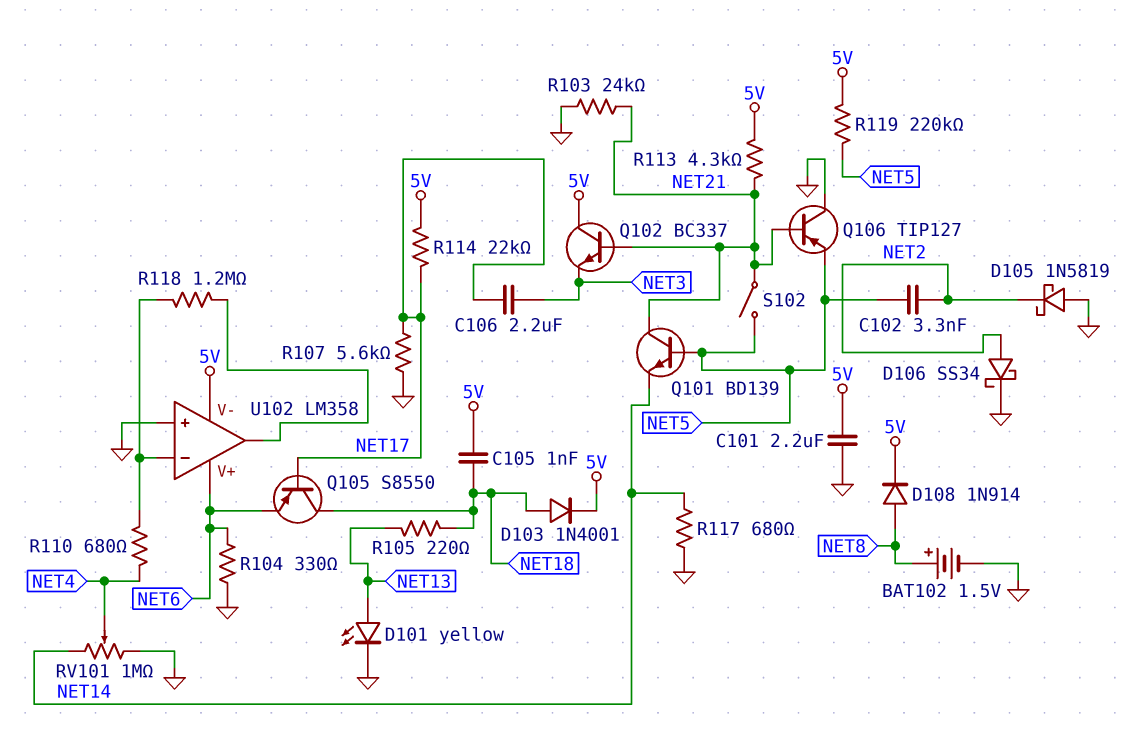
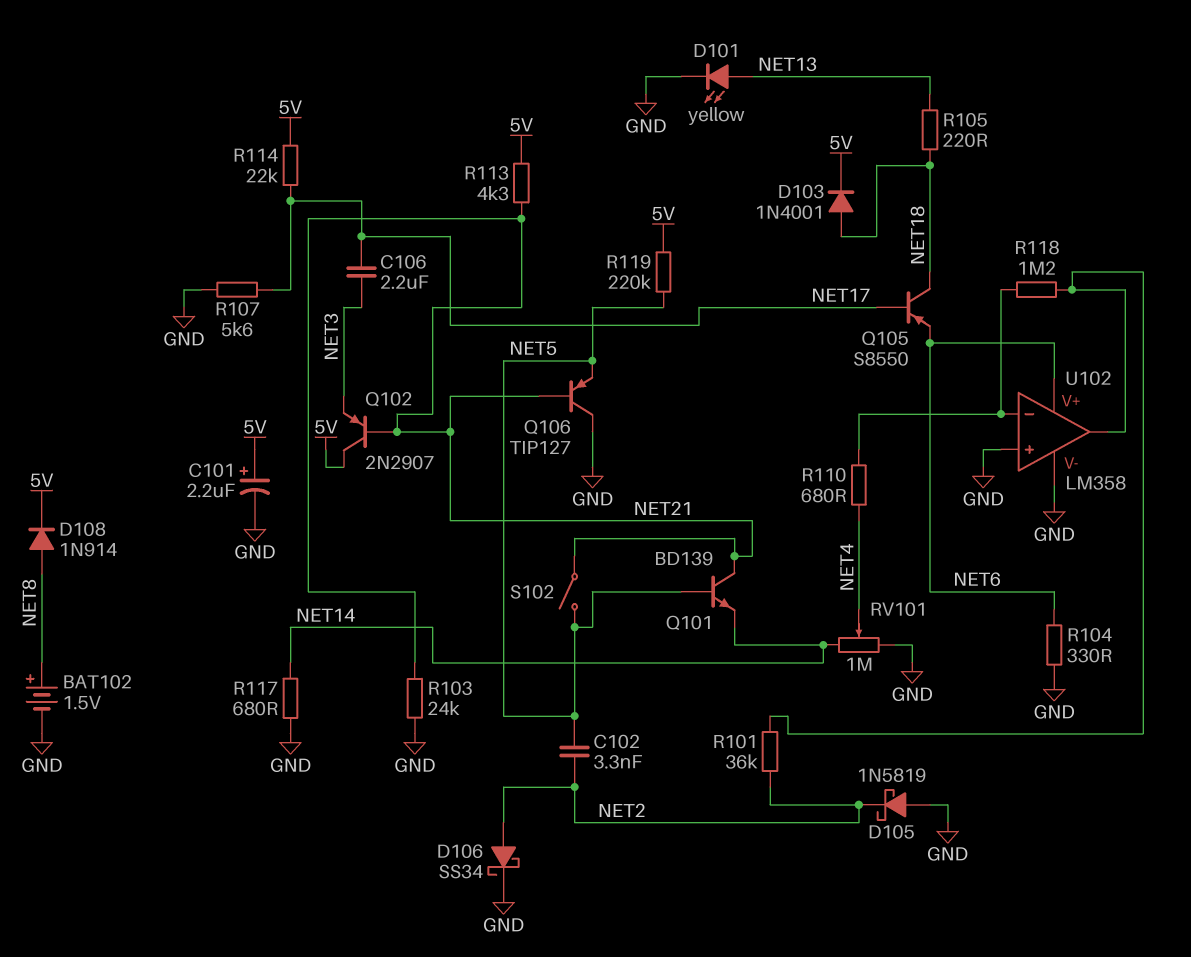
C101: 2.2uF (5V, GND) -> 2.2uF (plus 5V, minus GND)
C105: 1nF (5V, NET18) -> none
Q102: NPN BC337 (B NET21, C 5V, E NET3) -> PNP 2N2907 (B NET21, C 5V, E NET3)
R101: none -> 36k (NET2, U102/out)
U102 pin V-: 5V -> GND

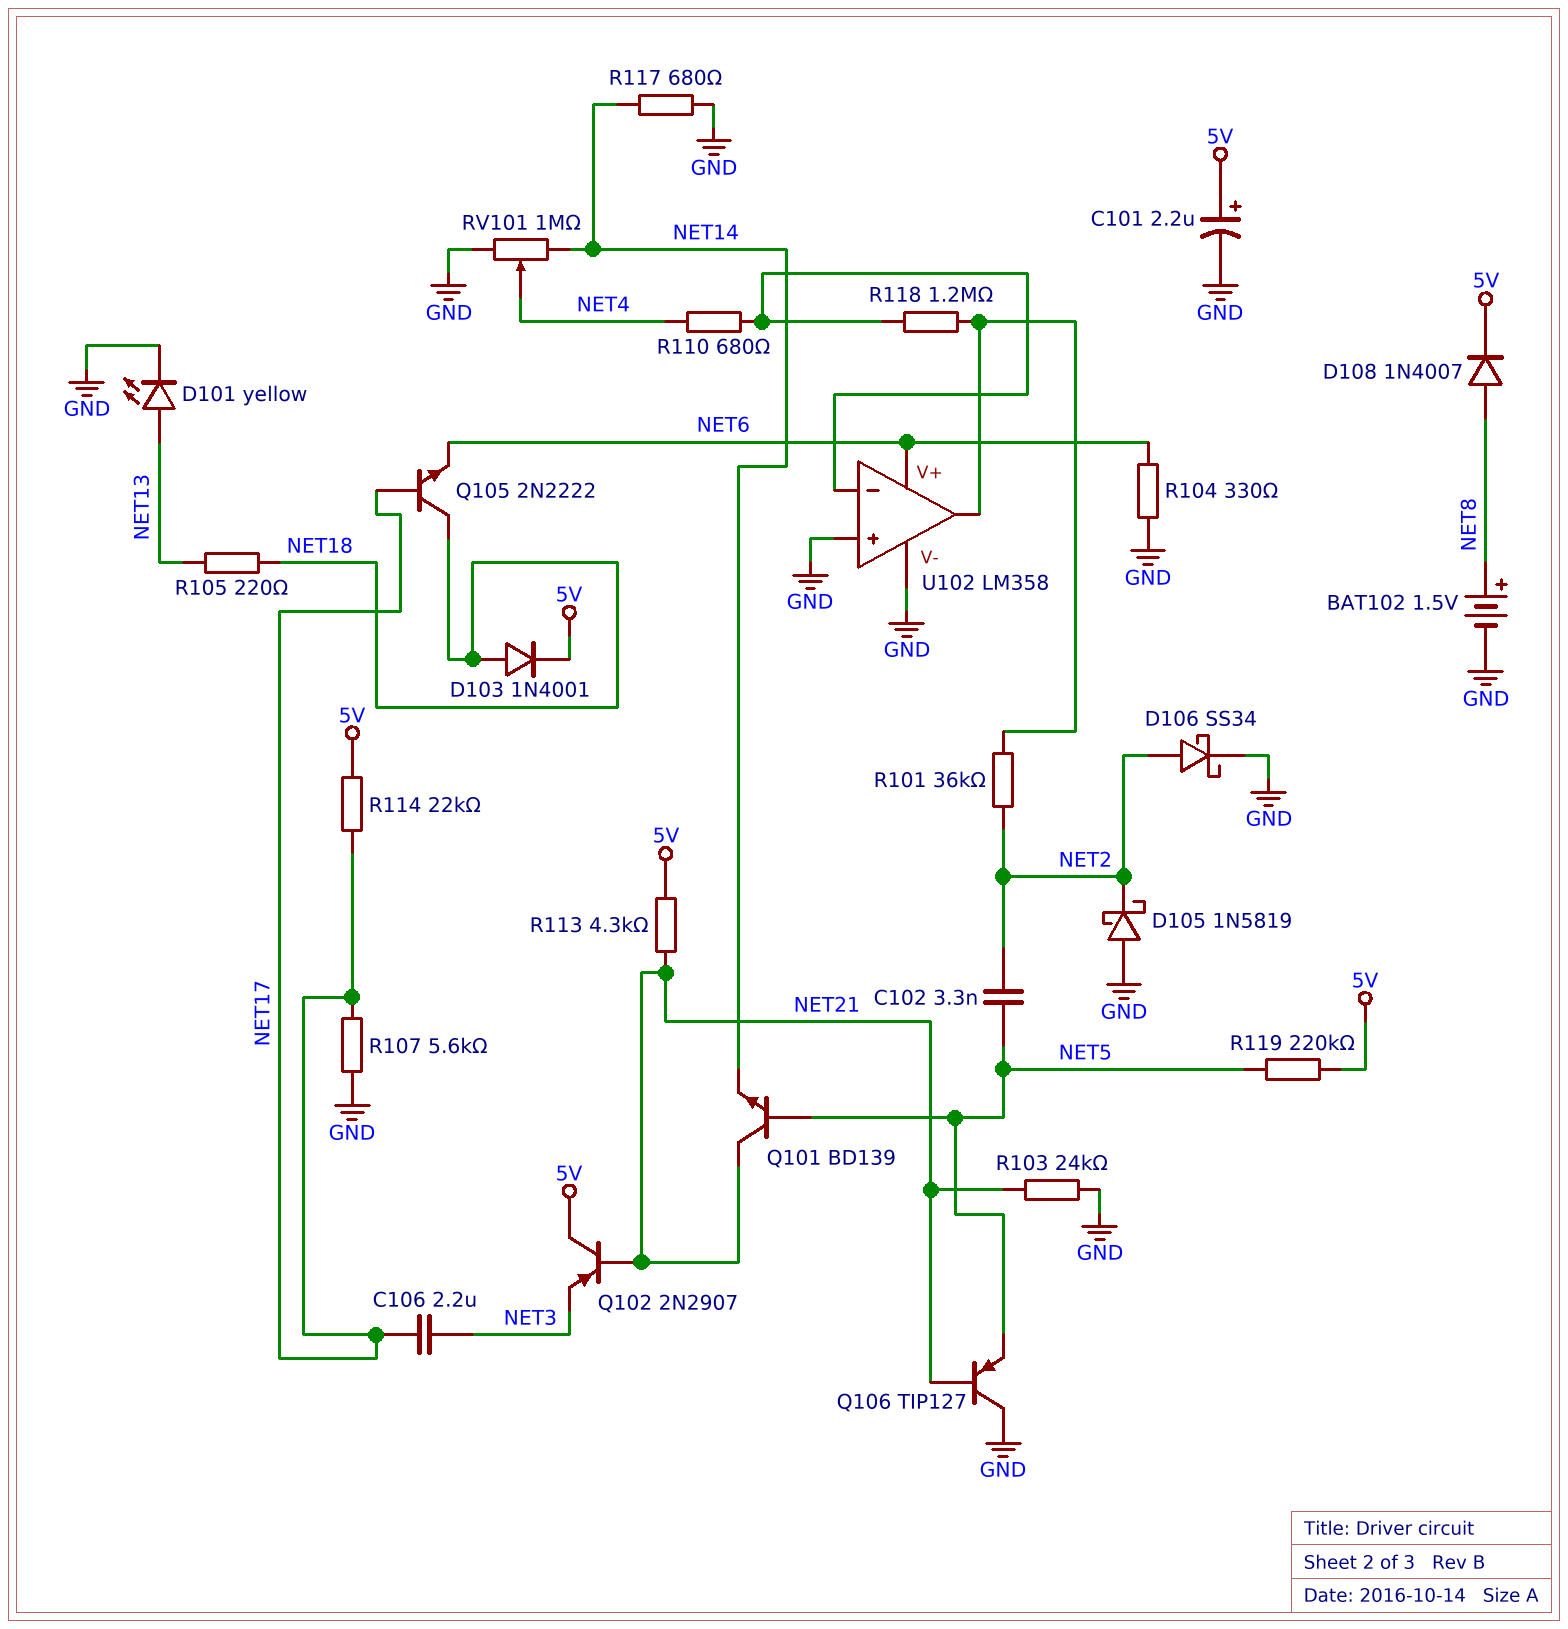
D108: diode 1N914 (A NET8, K 5V) -> diode 1N4007 (A NET8, K 5V)
Q105: PNP S8550 (B NET17, C NET18, E NET6) -> NPN 2N2222 (B NET17, C NET18, E NET6)
S102: switch (NET5, NET21) -> none

